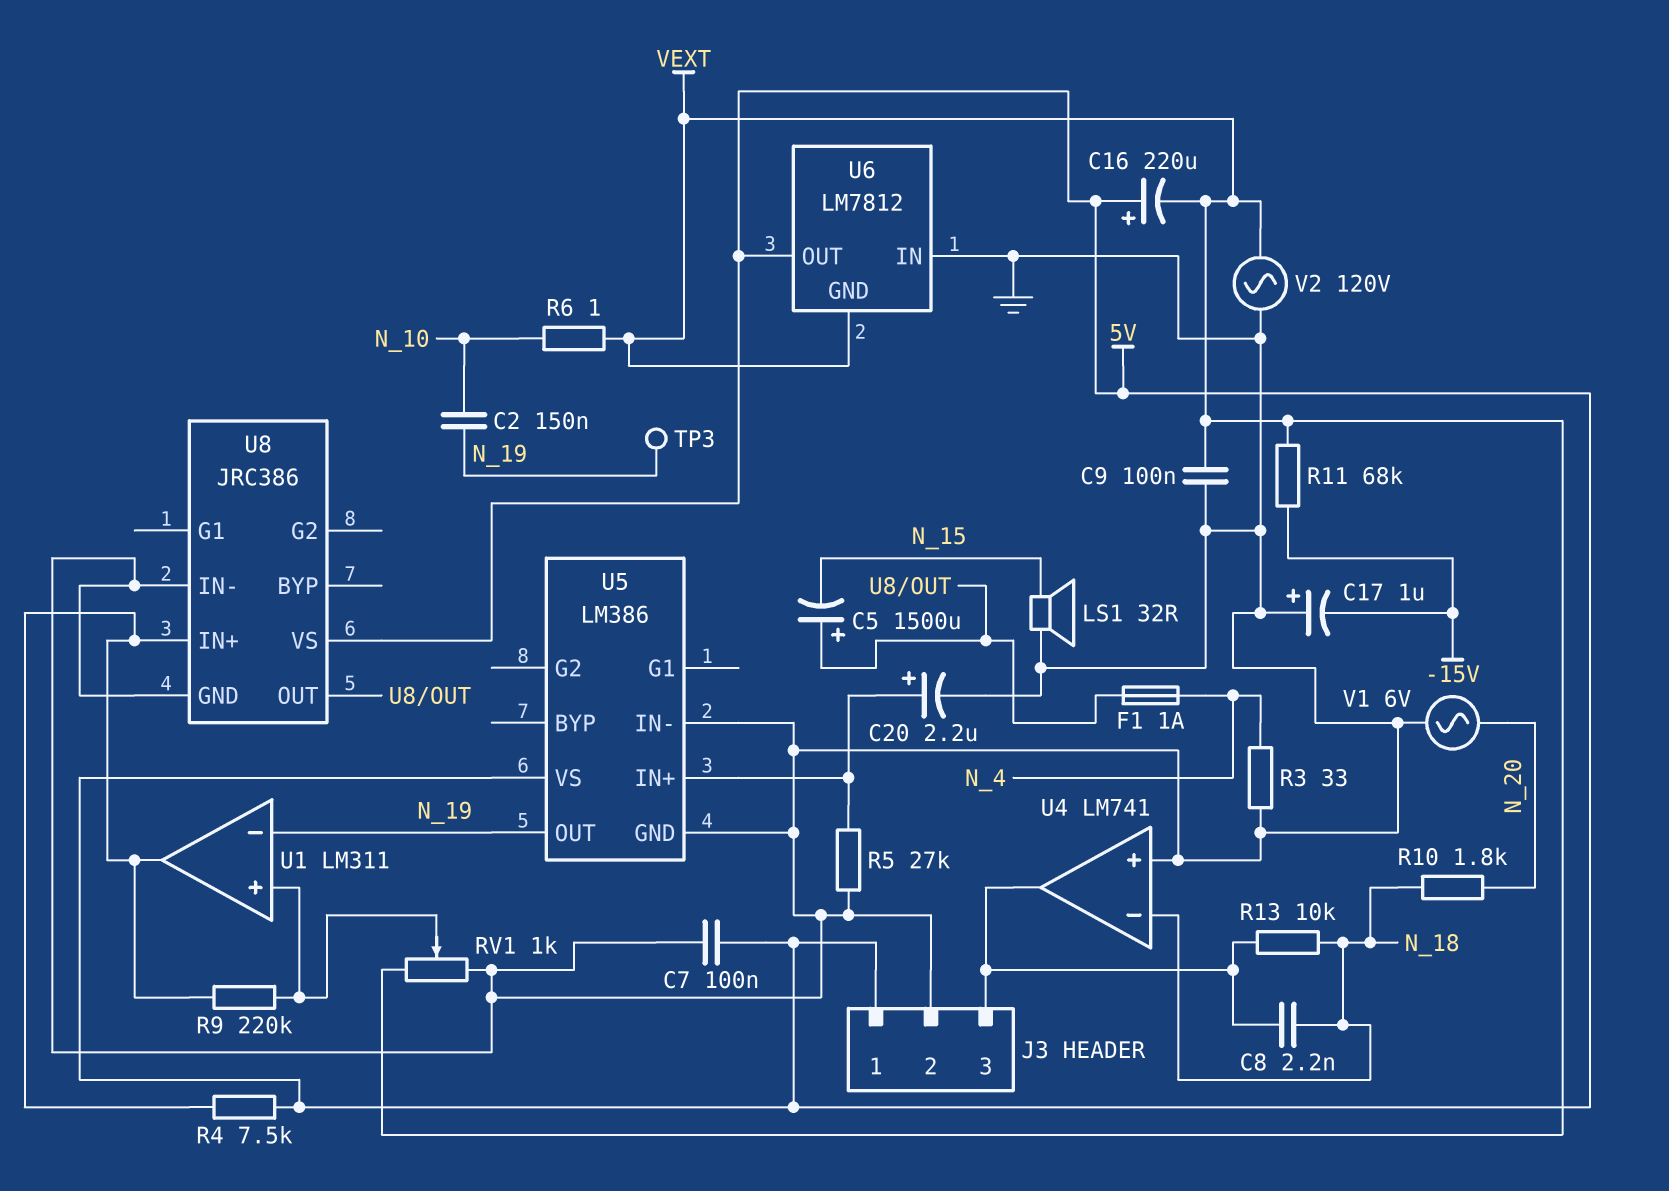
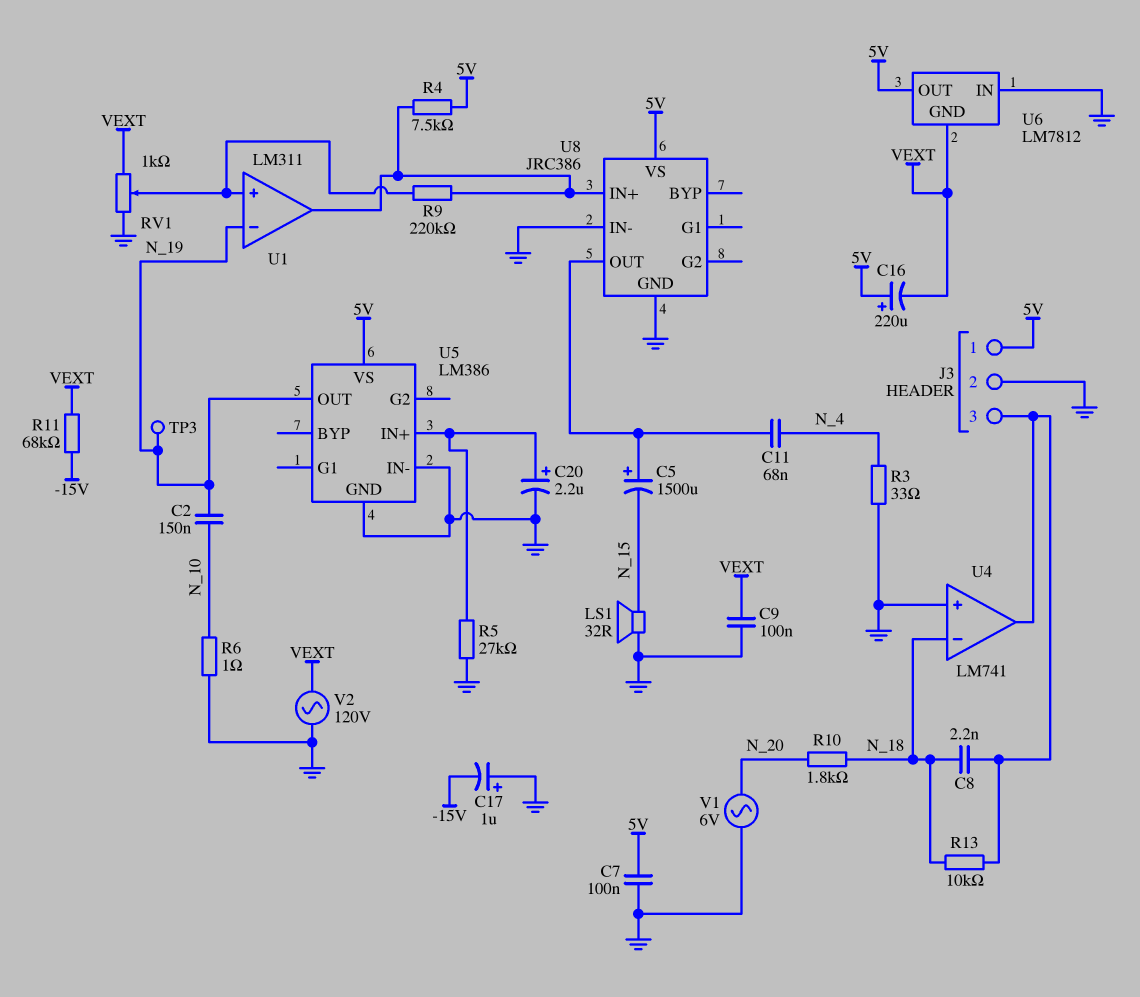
C11: none -> 68nF (N_4, U8/OUT)
F1: 1A (N_4, U8/OUT) -> none
R6: 1 (N_10, VEXT) -> 1 (GND, N_10)

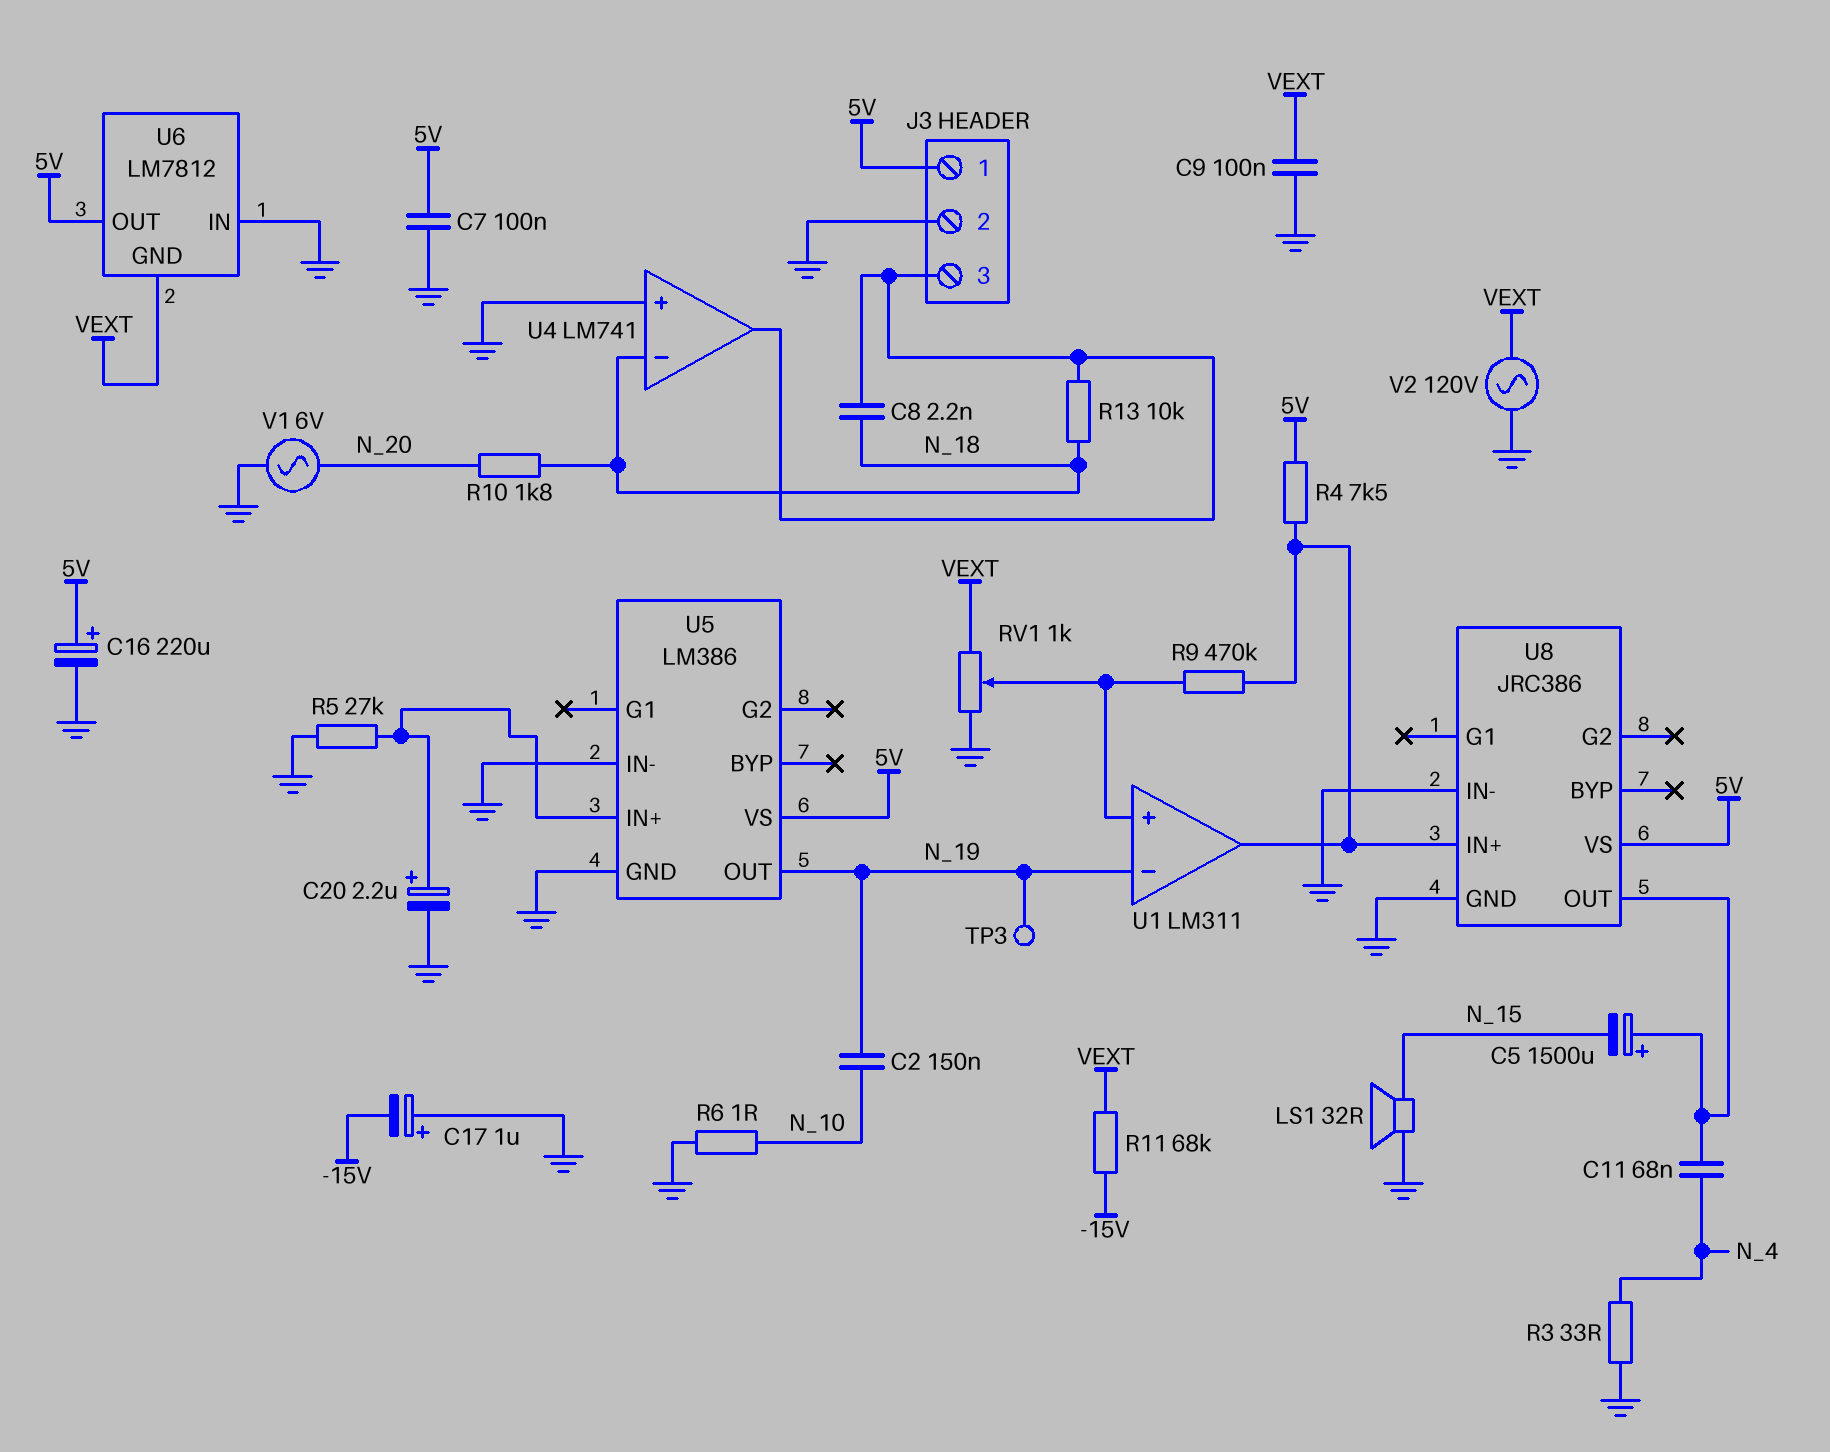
C16: 220uF (plus 5V, minus VEXT) -> 220uF (plus 5V, minus GND)
R9: 220k (U1/in+, U1/out) -> 470k (U1/in+, U1/out)

